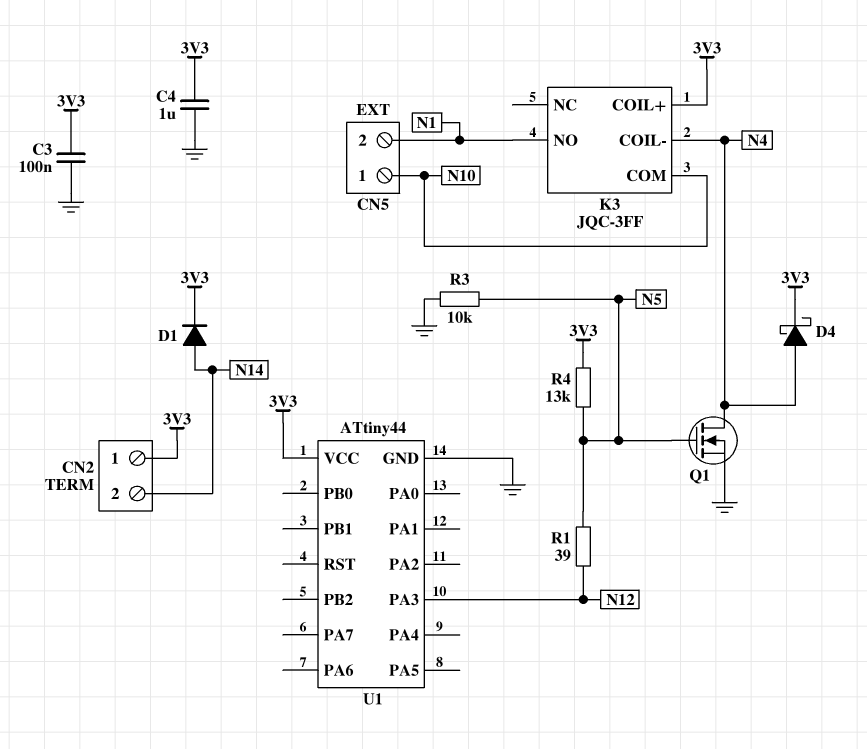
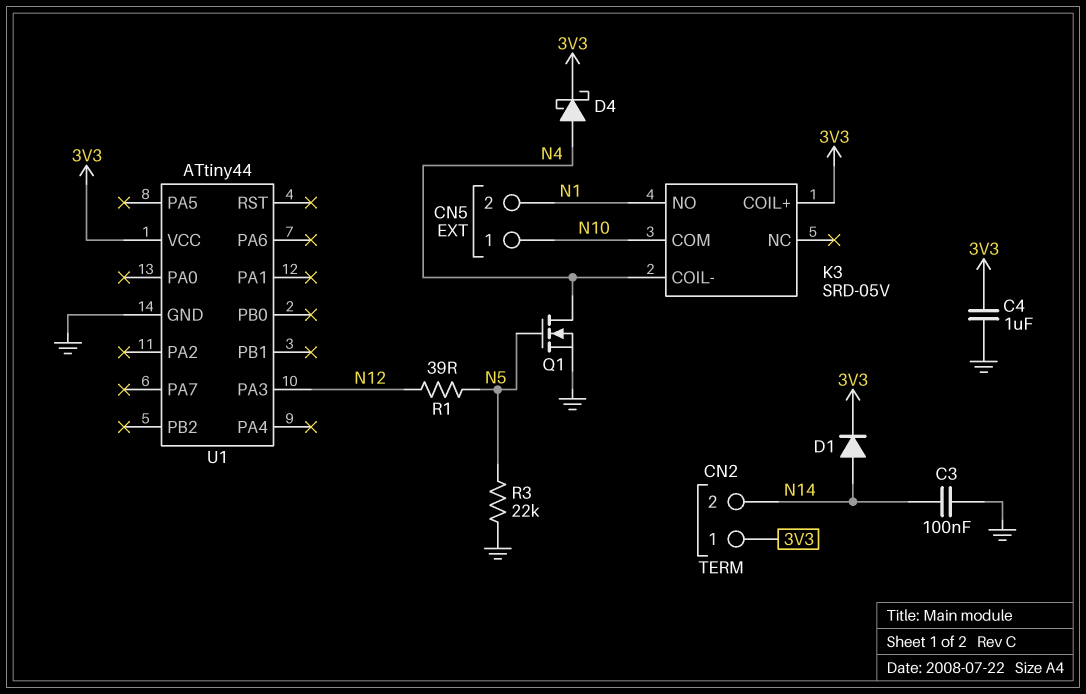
C3: 100nF (3V3, GND) -> 100nF (GND, N14)
K3: JQC-3FF -> SRD-05V
R3: 10k (GND, N5) -> 22k (GND, N5)
R4: 13k (3V3, N5) -> none

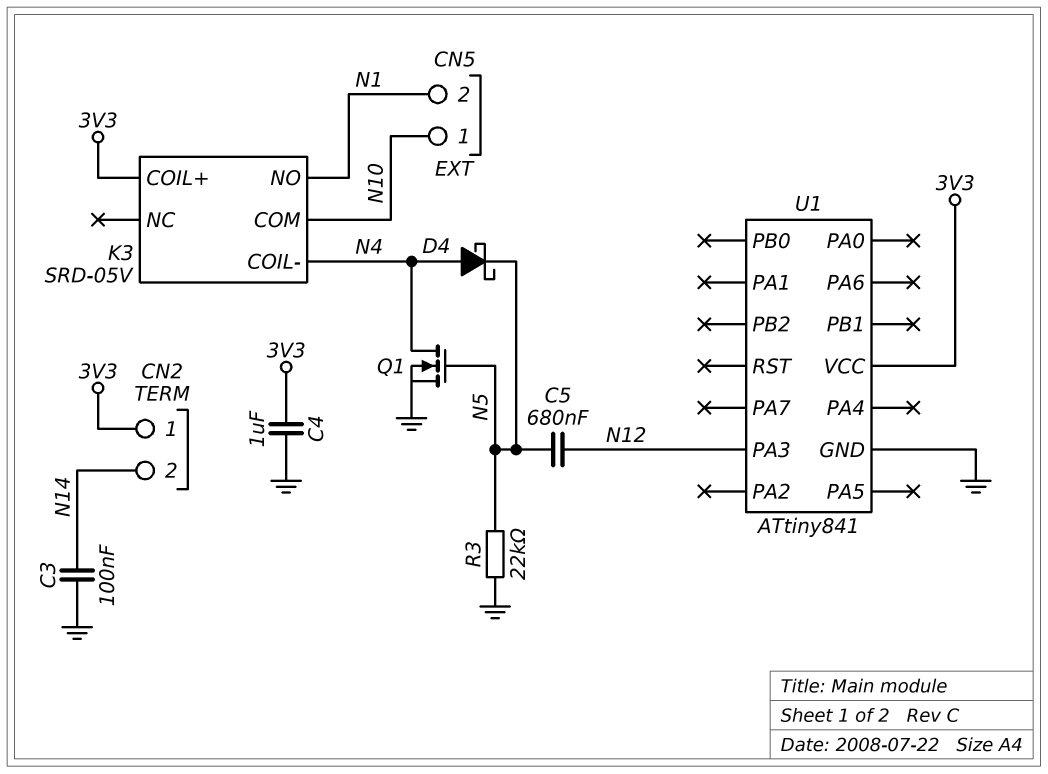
C5: none -> 680nF (N5, N12)
D1: diode (A N14, K 3V3) -> none
D4: schottky (A N4, K 3V3) -> schottky (A N4, K N5)
R1: 39 (N5, N12) -> none
U1: ATtiny44 -> ATtiny841

